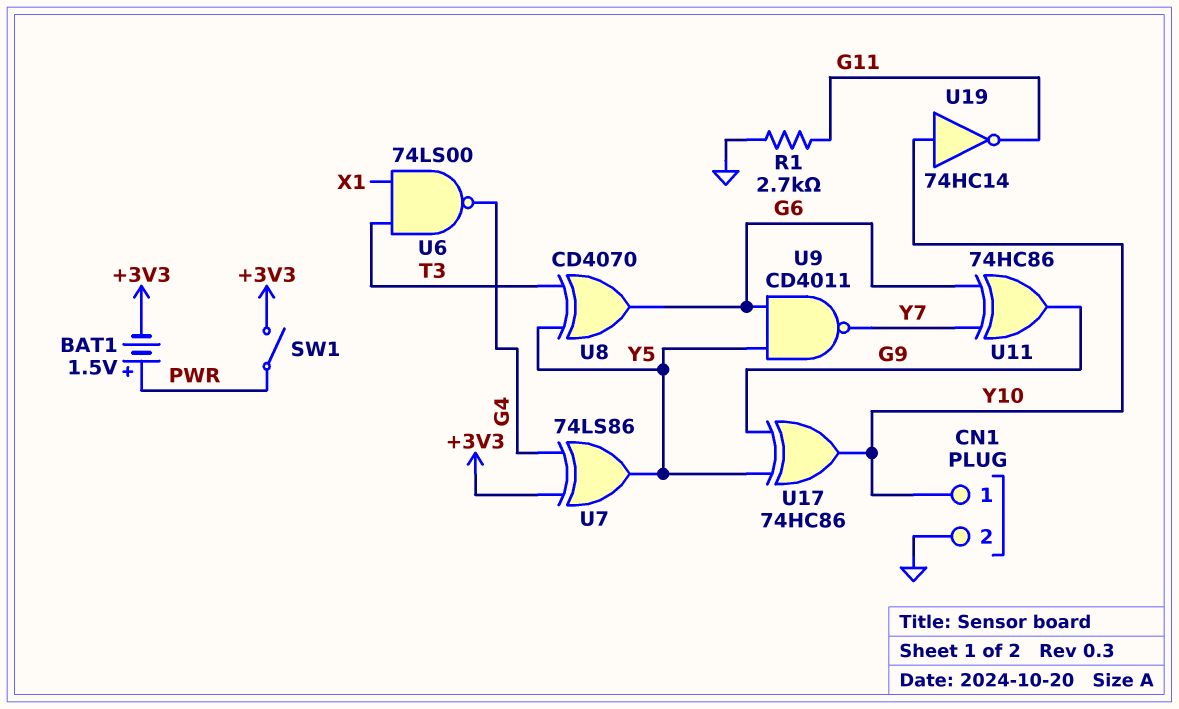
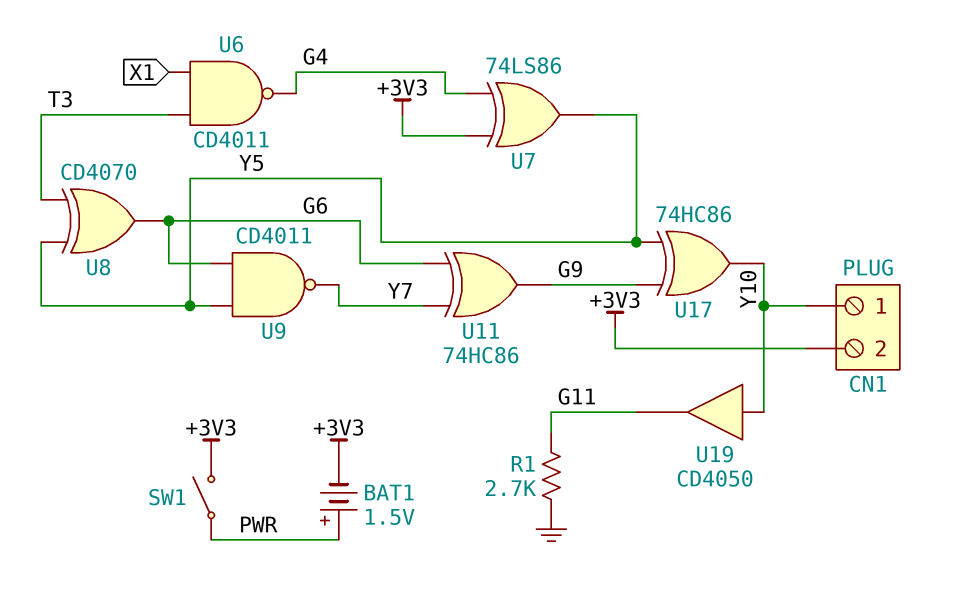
CN1 pin 2: GND -> +3V3
U6: NAND 74LS00 (in T3, in X1, out G4) -> NAND CD4011 (in T3, in X1, out G4)
U19: NOT 74HC14 (in Y10, out G11) -> buffer CD4050 (in Y10, out G11)

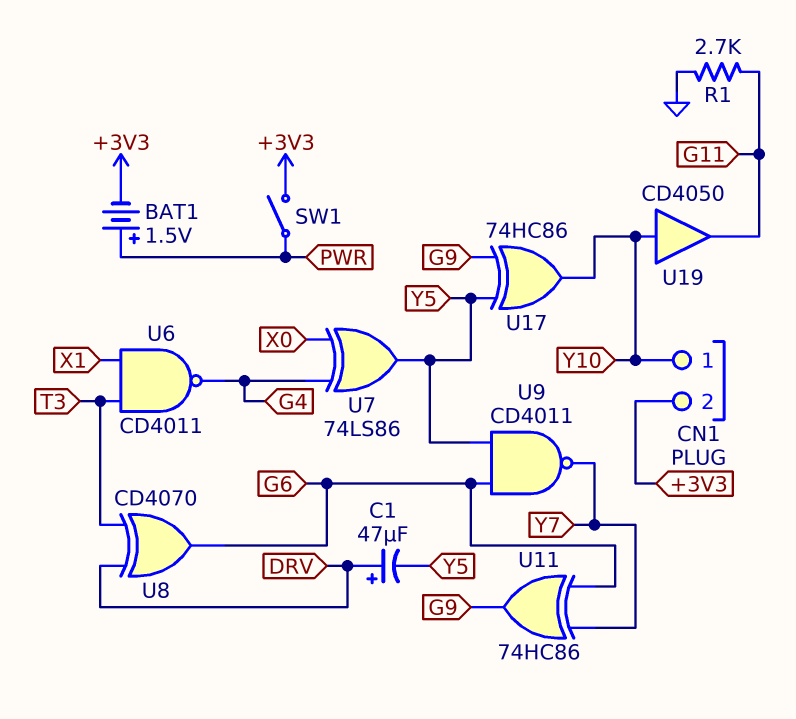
C1: none -> 47uF (plus DRV, minus Y5)
U7: XOR 74LS86 (in +3V3, in G4, out Y5) -> XOR 74LS86 (in G4, in X0, out Y5)
U8: XOR CD4070 (in T3, in Y5, out G6) -> XOR CD4070 (in DRV, in T3, out G6)

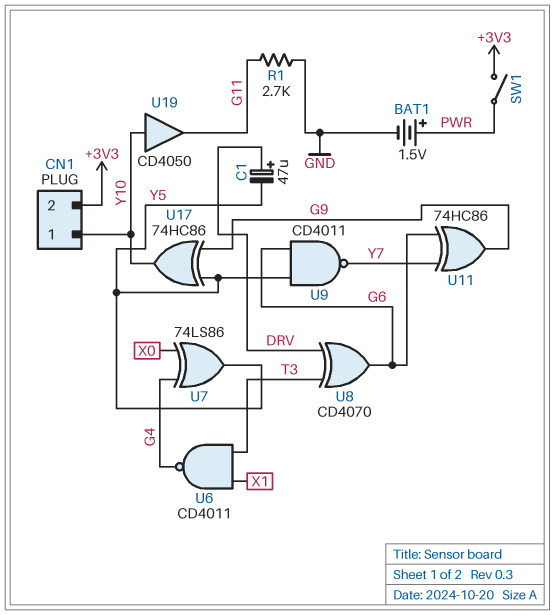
BAT1: 1.5V (plus PWR, minus +3V3) -> 1.5V (plus PWR, minus GND)

